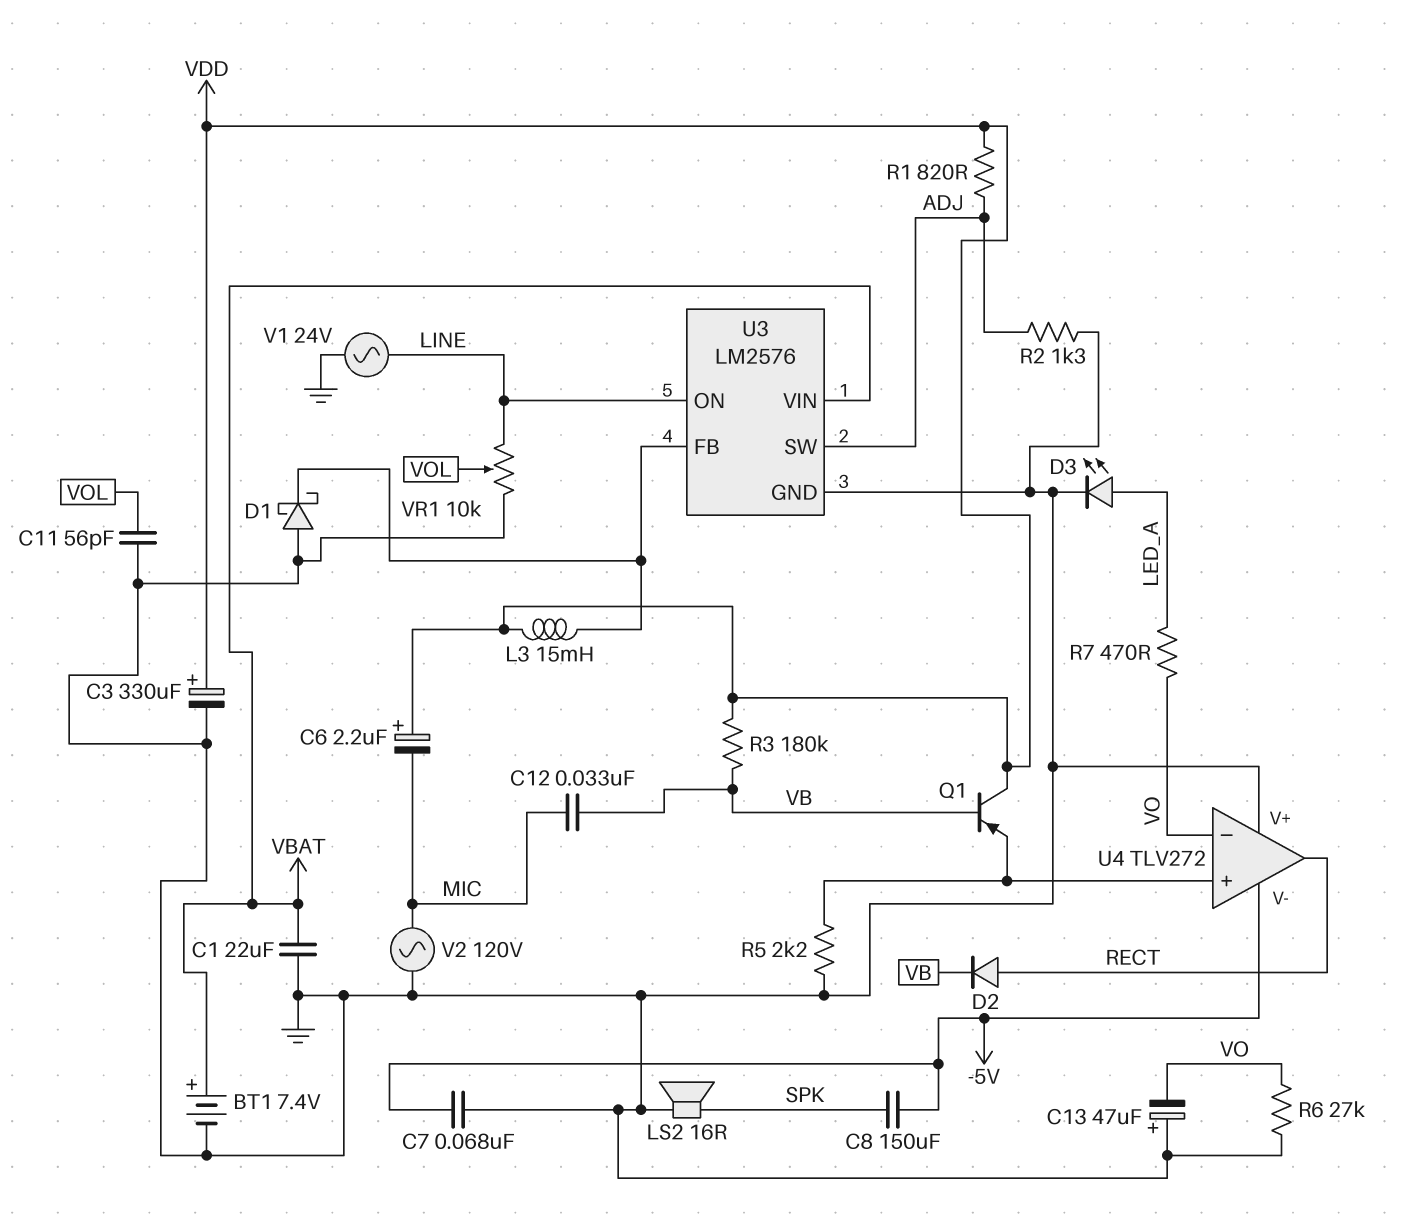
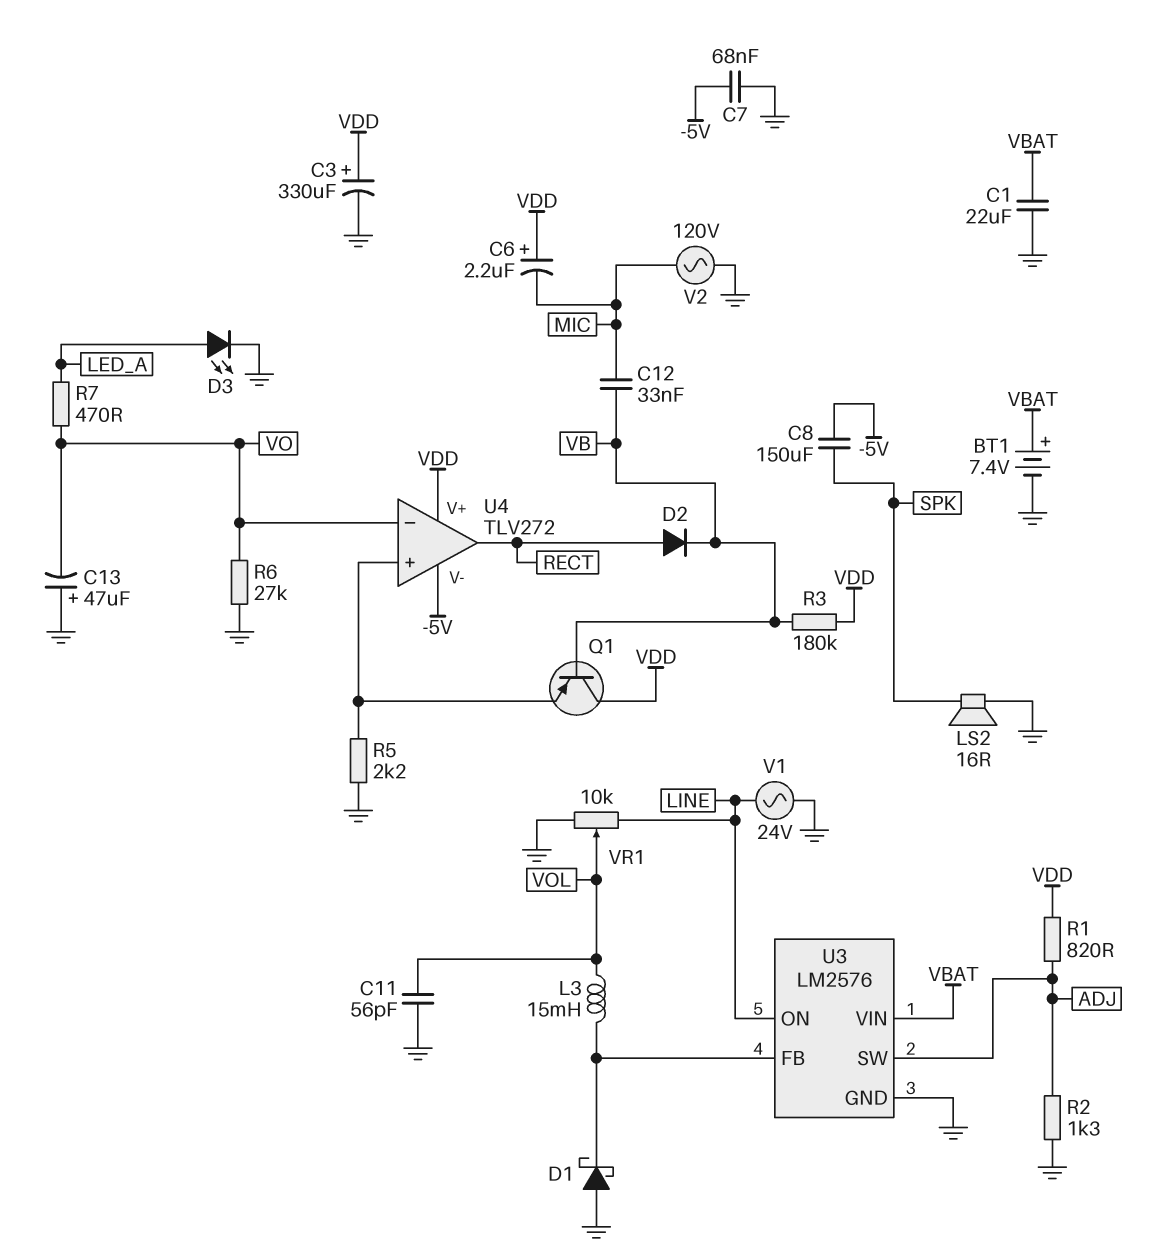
L3: 15mH (U3/FB, VDD) -> 15mH (U3/FB, VOL)
U4 pin V+: GND -> VDD

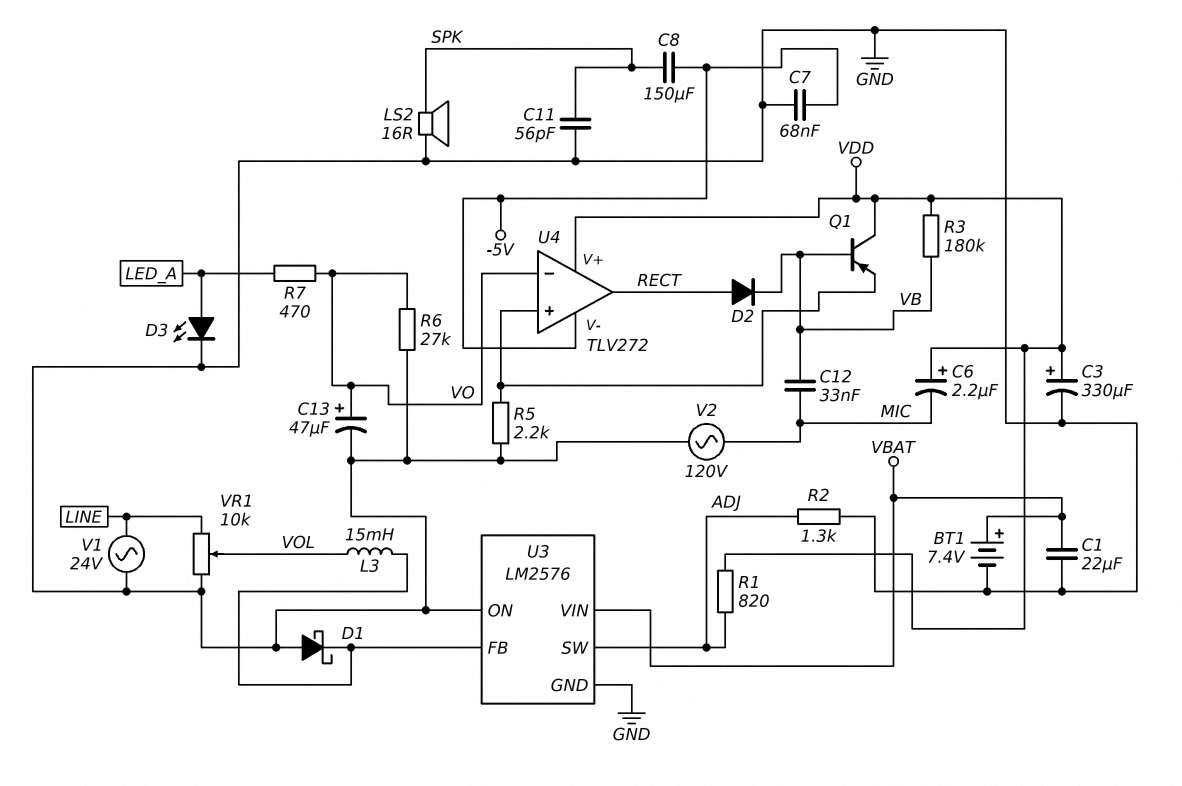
C11: 56pF (GND, VOL) -> 56pF (GND, SPK)
C13: 47uF (plus GND, minus VO) -> 47uF (plus VO, minus GND)
U3 pin ON: LINE -> GND

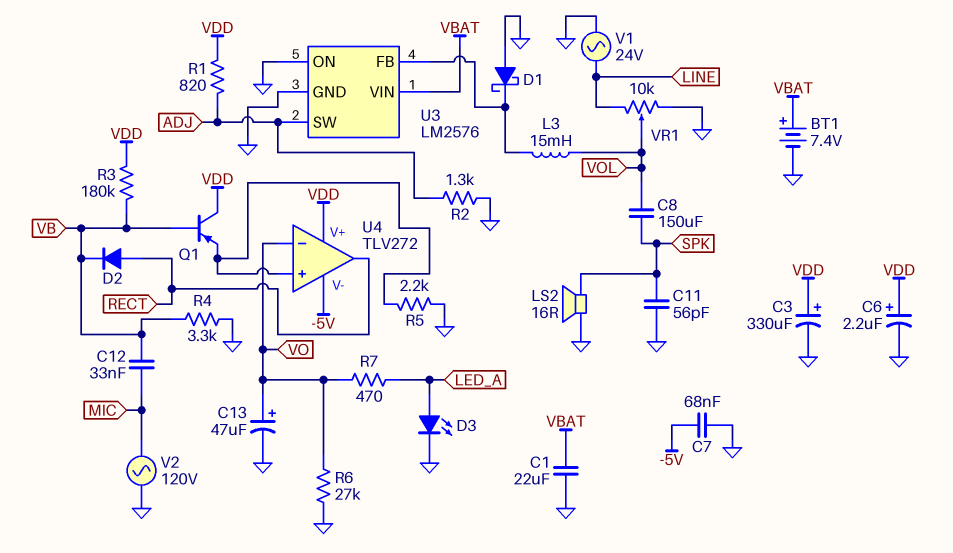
C6: 2.2uF (plus VDD, minus MIC) -> 2.2uF (plus VDD, minus GND)
C8: 150uF (-5V, SPK) -> 150uF (SPK, VOL)
R4: none -> 3.3k (GND, VB)

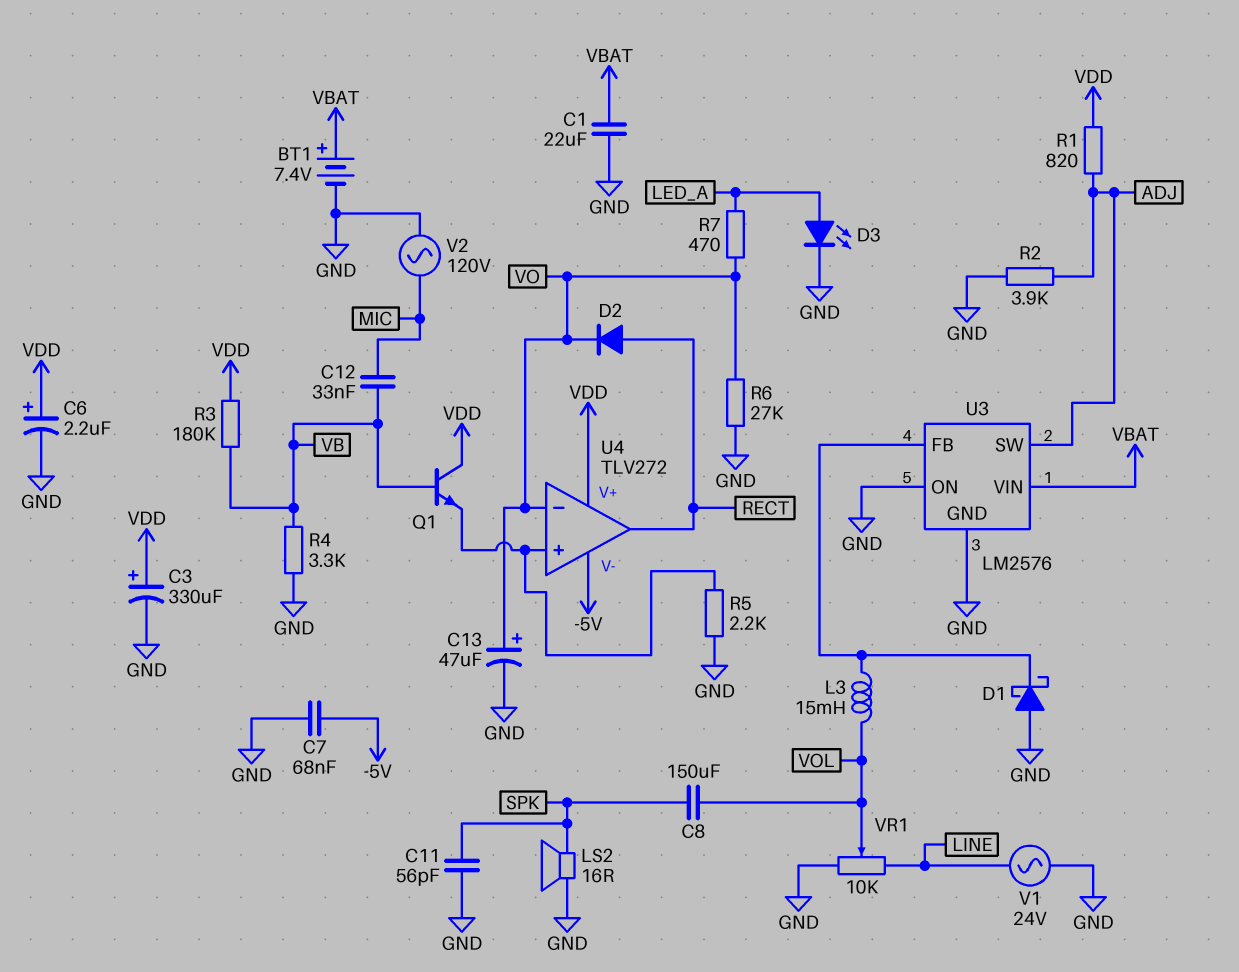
D2: diode (A RECT, K VB) -> diode (A RECT, K VO)
Q1: PNP (B VB, C VDD, E U4/in+) -> NPN (B VB, C VDD, E U4/in+)
R2: 1.3k (ADJ, GND) -> 3.9k (ADJ, GND)

